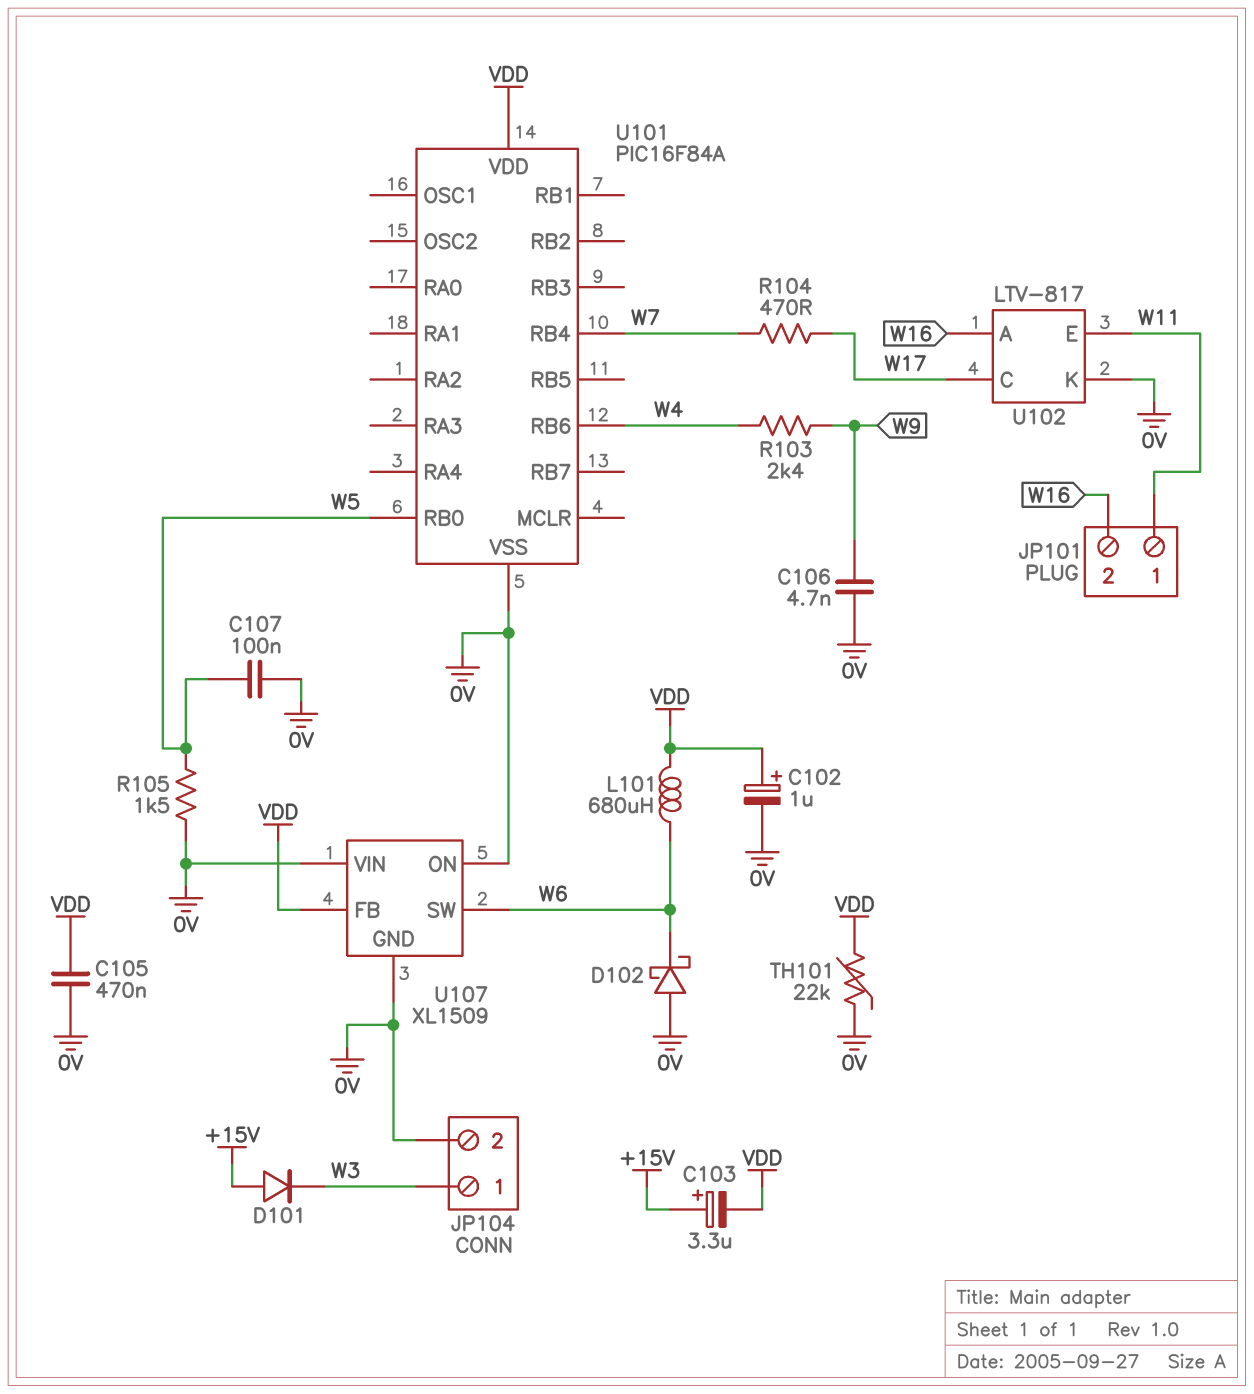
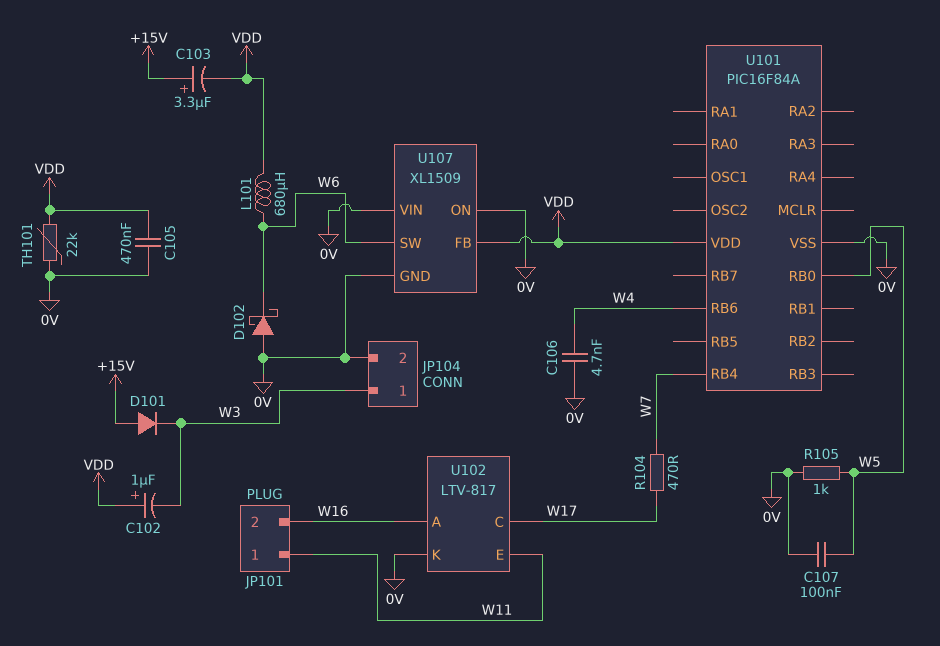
C102: 1uF (plus VDD, minus 0V) -> 1uF (plus VDD, minus W3)
C106: 4.7nF (0V, W9) -> 4.7nF (0V, W4)
R103: 2.4k (W4, W9) -> none
R105: 1.5k (0V, W5) -> 1k (0V, W5)

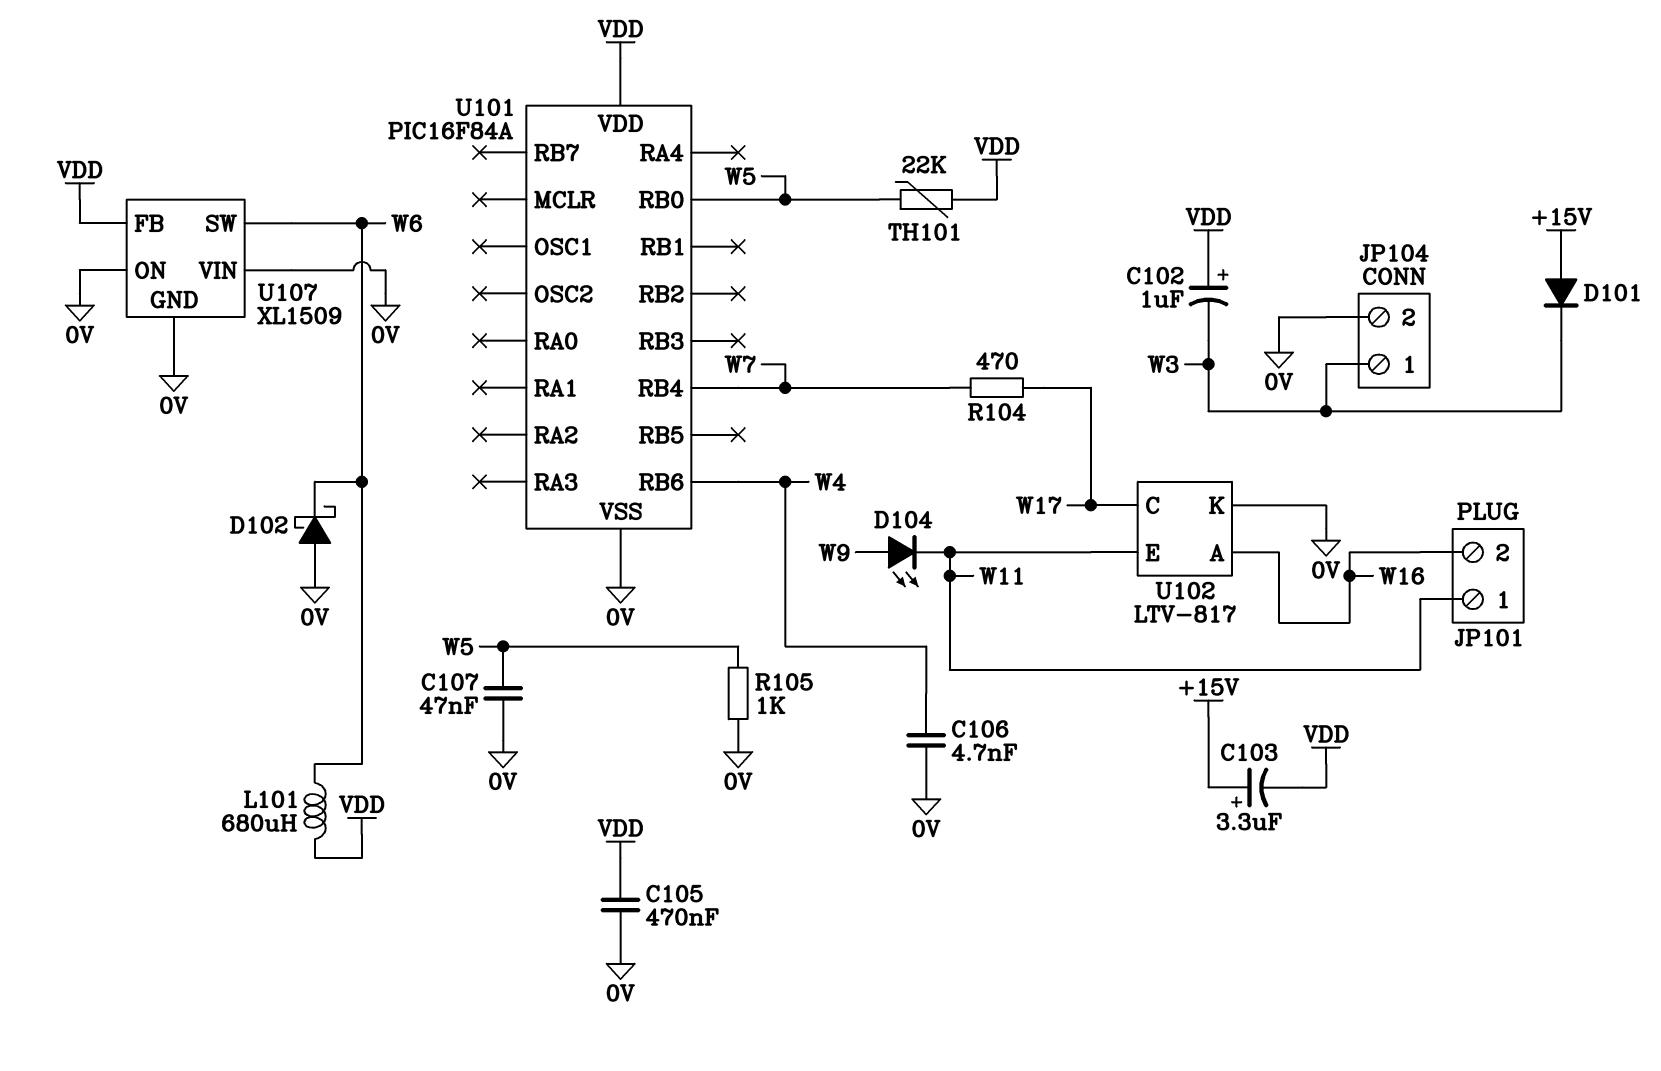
C107: 100nF (0V, W5) -> 47nF (0V, W5)
D104: none -> LED (A W9, K W11)
TH101: 22k (0V, VDD) -> 22k (VDD, W5)

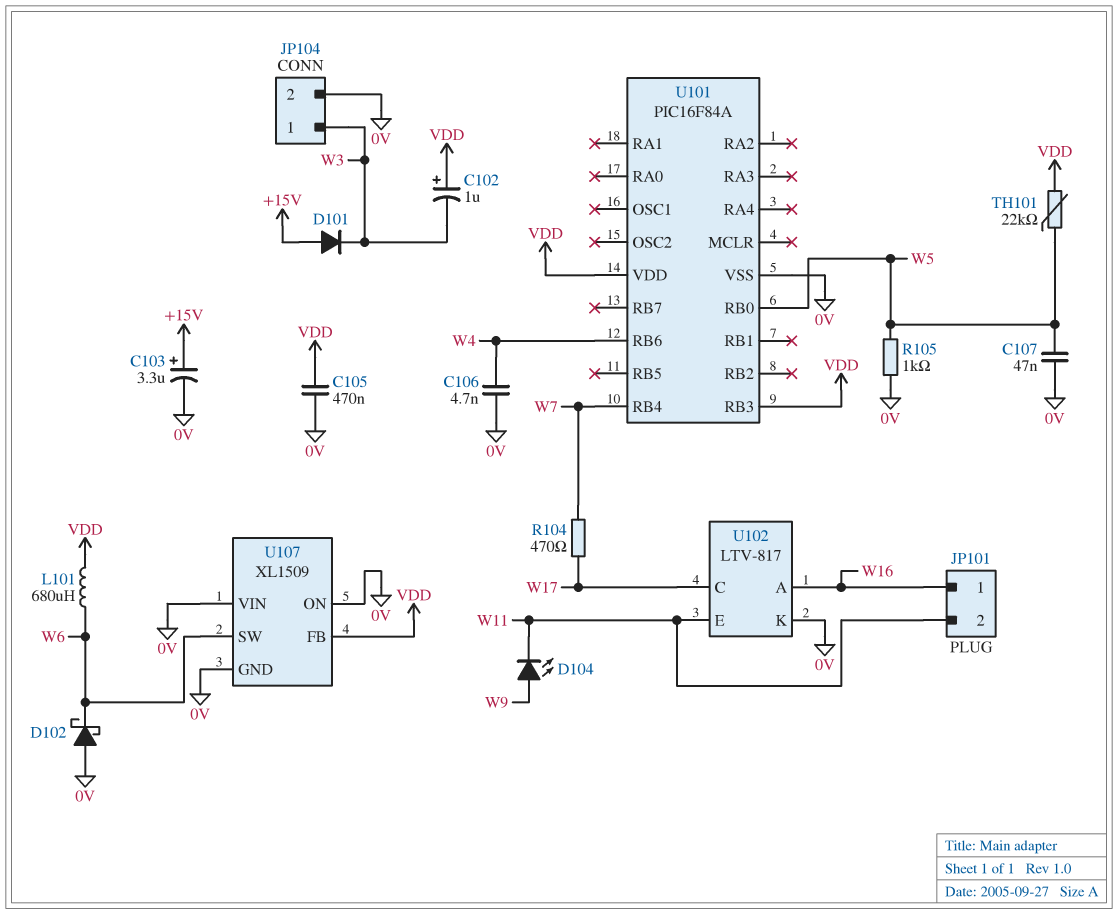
C103: 3.3uF (plus +15V, minus VDD) -> 3.3uF (plus +15V, minus 0V)
JP101 pin 1: W11 -> W16
JP101 pin 2: W16 -> W11
U101 pin RB3: none -> VDD

